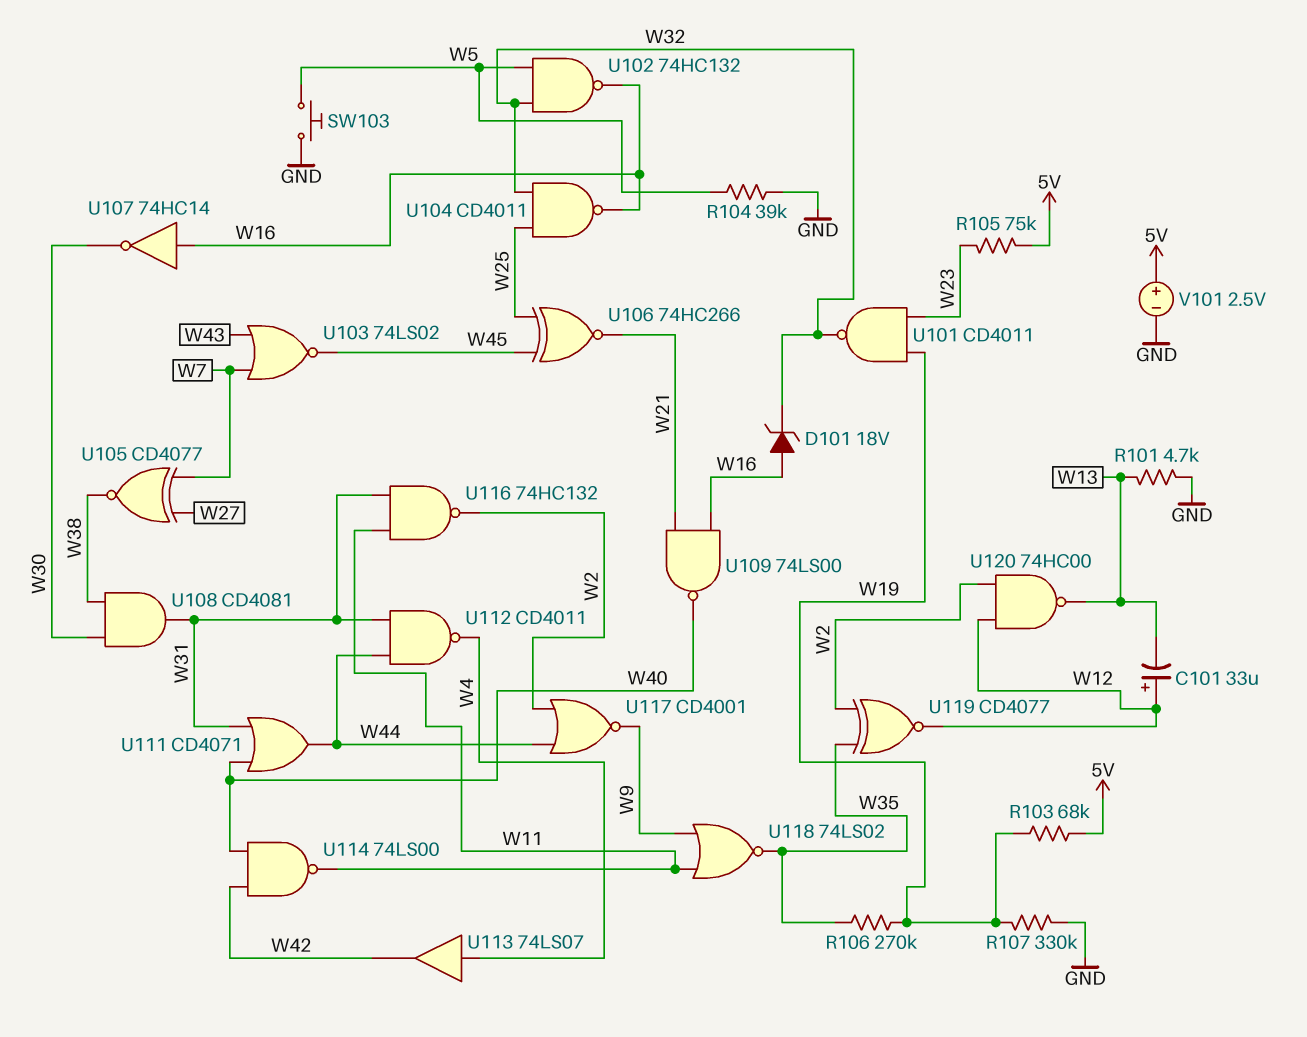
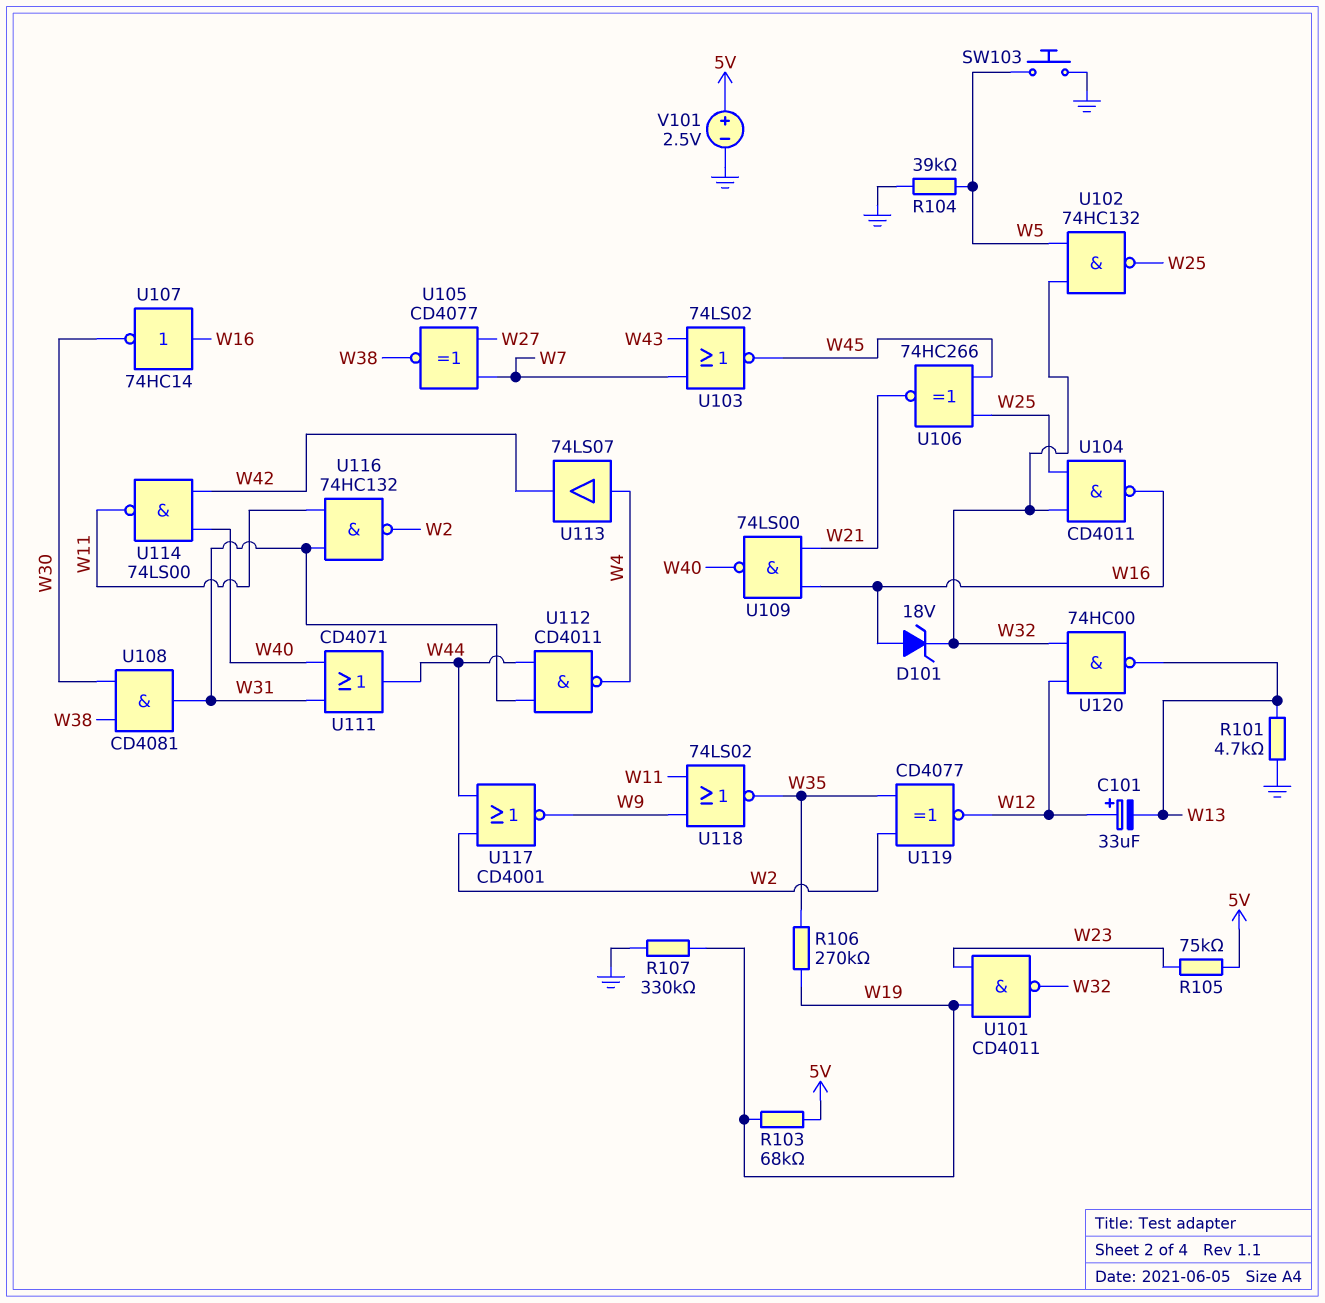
U102: NAND 74HC132 (in W5, in W32, out W16) -> NAND 74HC132 (in W5, in W32, out W25)
U120: NAND 74HC00 (in W2, in W12, out W13) -> NAND 74HC00 (in W12, in W32, out W13)

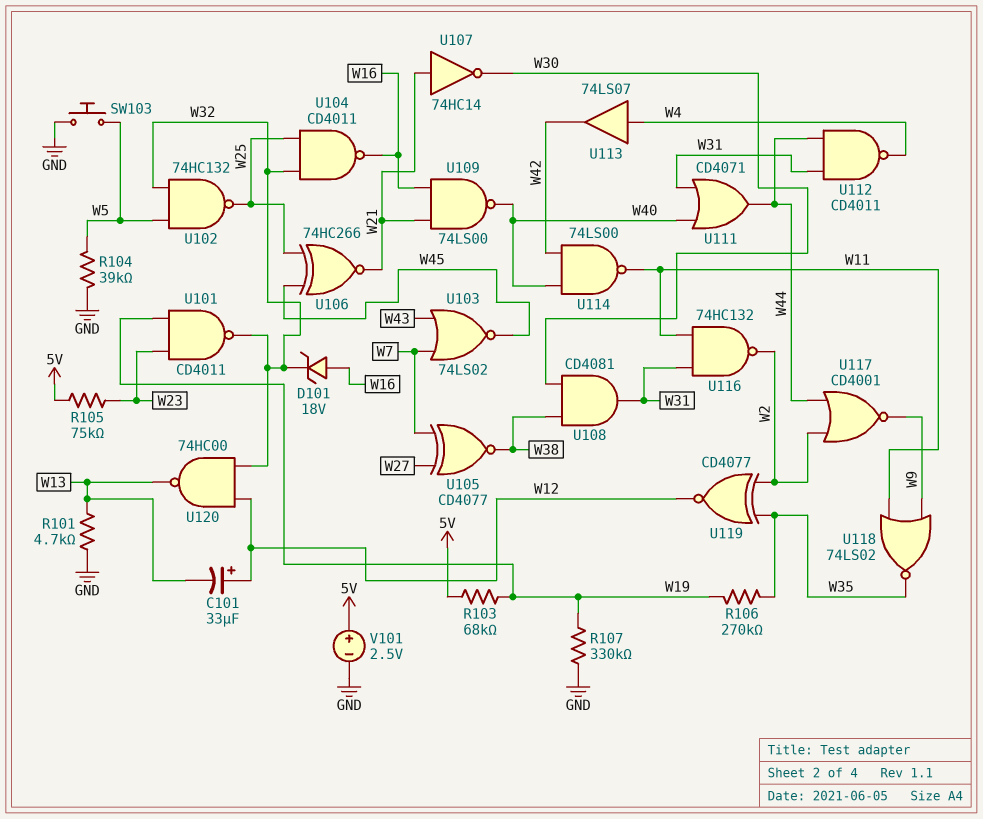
U107: NOT 74HC14 (in W16, out W30) -> NOT 74HC14 (in W21, out W30)

